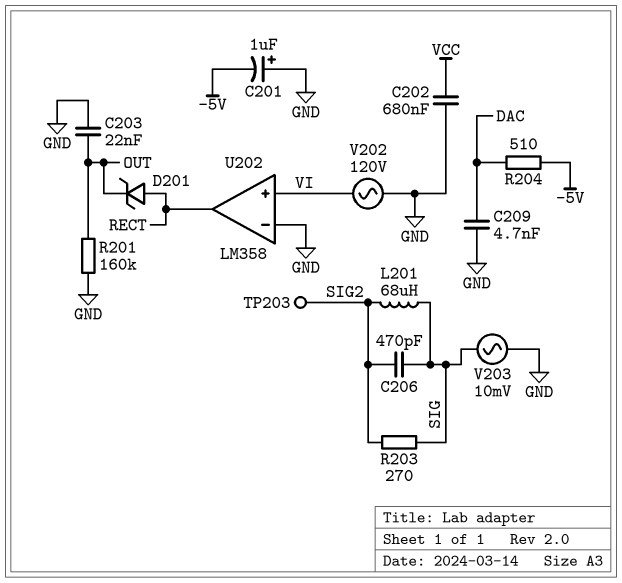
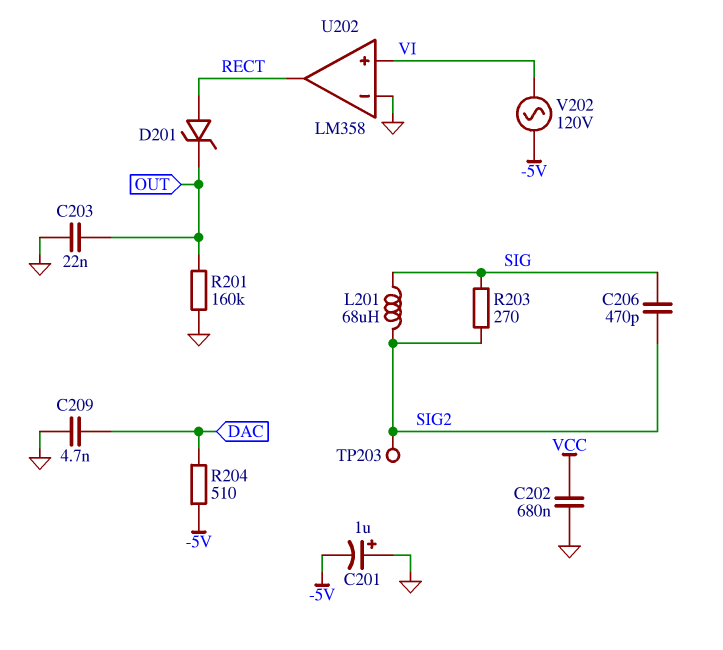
V202: AC 120V (GND, VI) -> AC 120V (-5V, VI)
V203: AC 10mV (GND, SIG) -> none

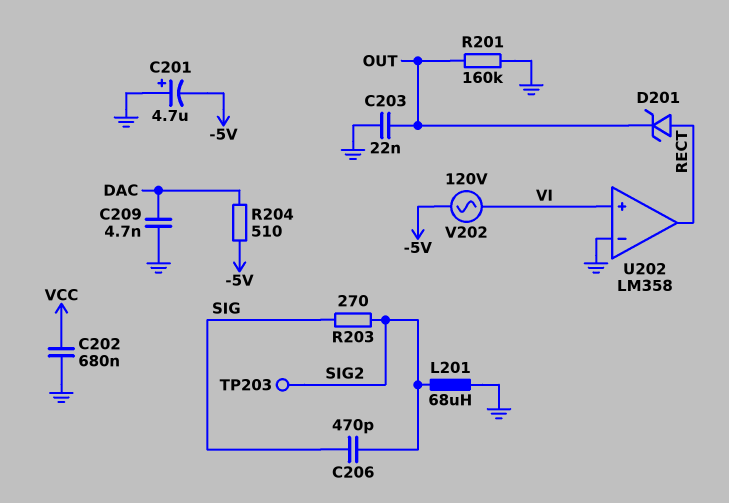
C201: 1uF (plus GND, minus -5V) -> 4.7uF (plus GND, minus -5V)
L201: 68uH (SIG, SIG2) -> 68uH (GND, SIG2)

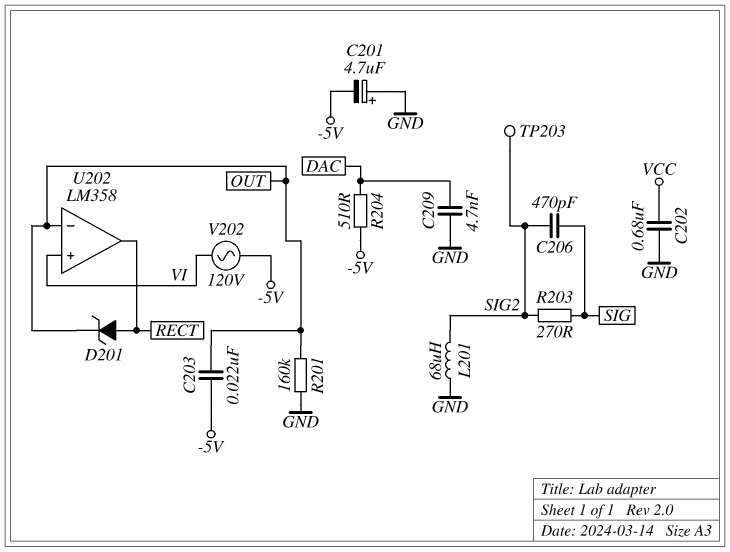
C203: 22nF (GND, OUT) -> 22nF (-5V, OUT)
U202 pin in-: GND -> OUT

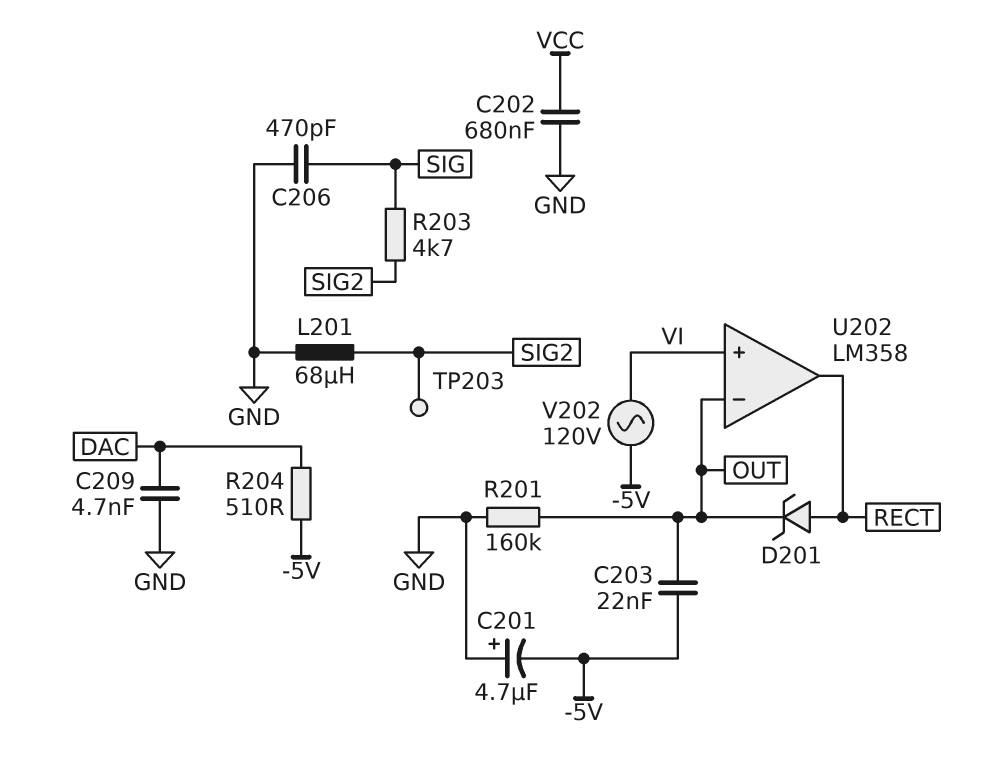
C206: 470pF (SIG, SIG2) -> 470pF (GND, SIG)
R203: 270 (SIG, SIG2) -> 4.7k (SIG, SIG2)

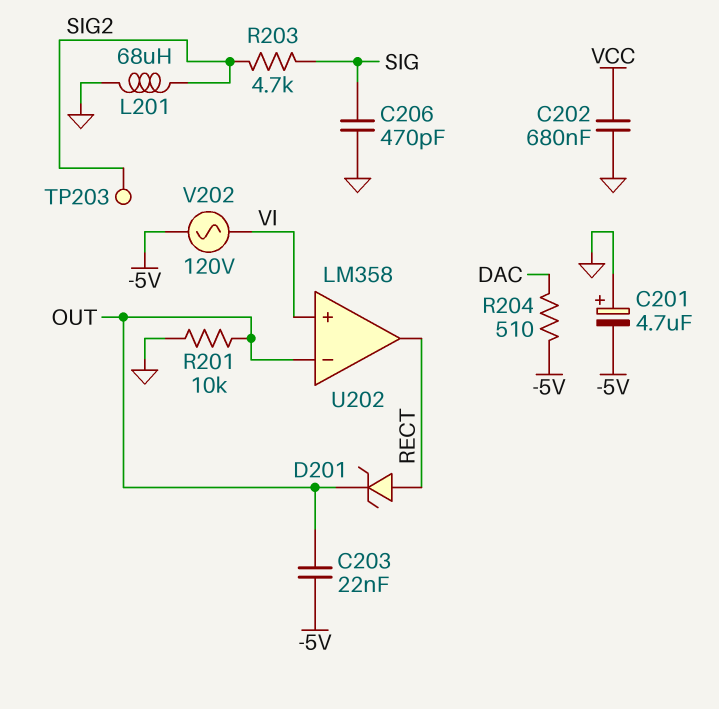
C209: 4.7nF (DAC, GND) -> none
R201: 160k (GND, OUT) -> 10k (GND, OUT)

